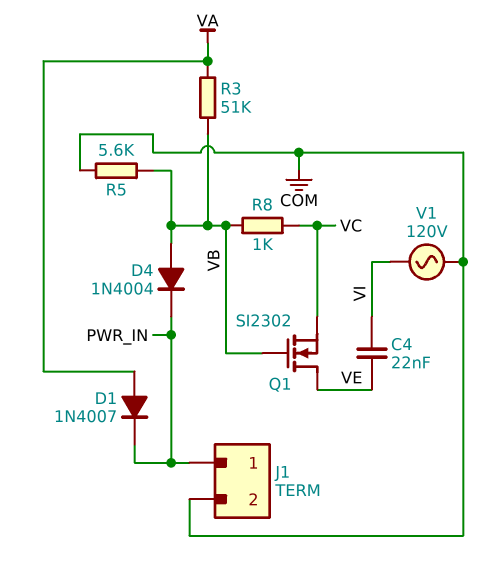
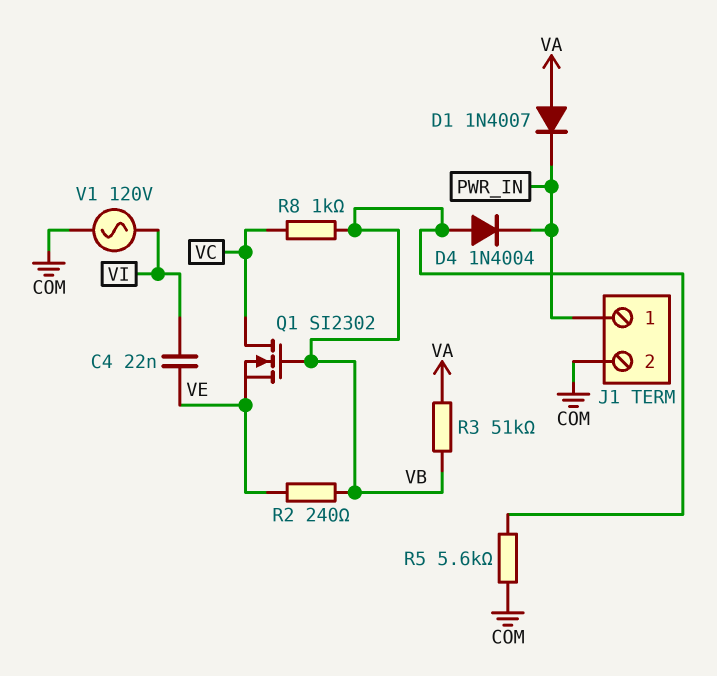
Q1: NMOS SI2302 (G VB, D VE, S VC) -> NMOS SI2302 (G VB, D VC, S VE)
R2: none -> 240 (VB, VE)

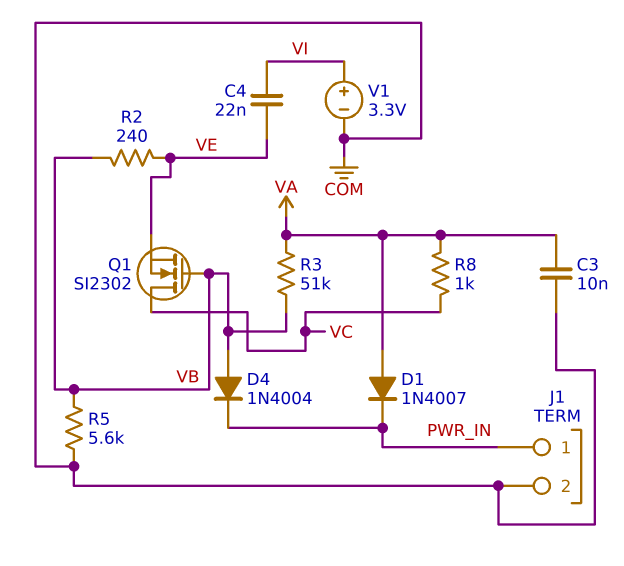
C3: none -> 10nF (COM, VA)
R8: 1k (VB, VC) -> 1k (VA, VC)
V1: AC 120V (COM, VI) -> 3.3V (plus VI, minus COM)

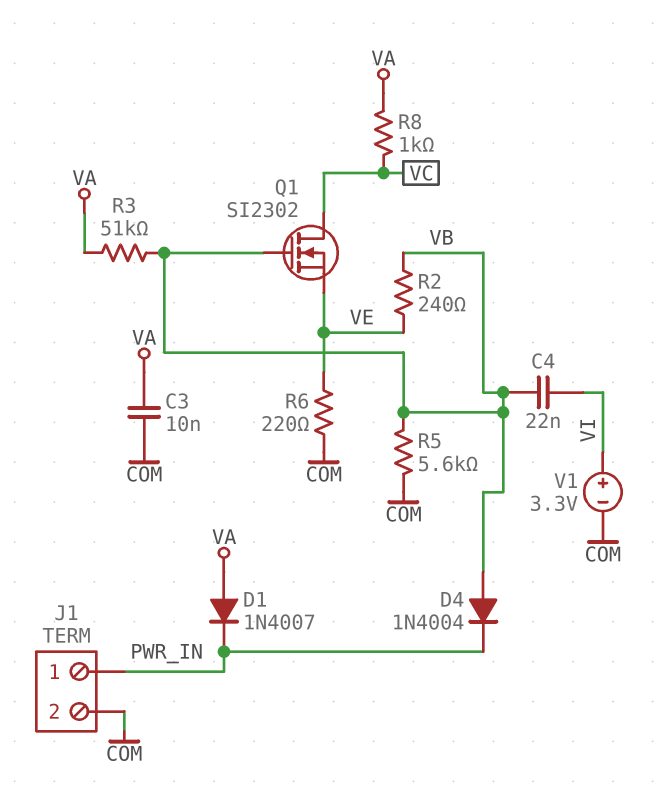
C4: 22nF (VE, VI) -> 22nF (VB, VI)
R6: none -> 220 (COM, VE)

